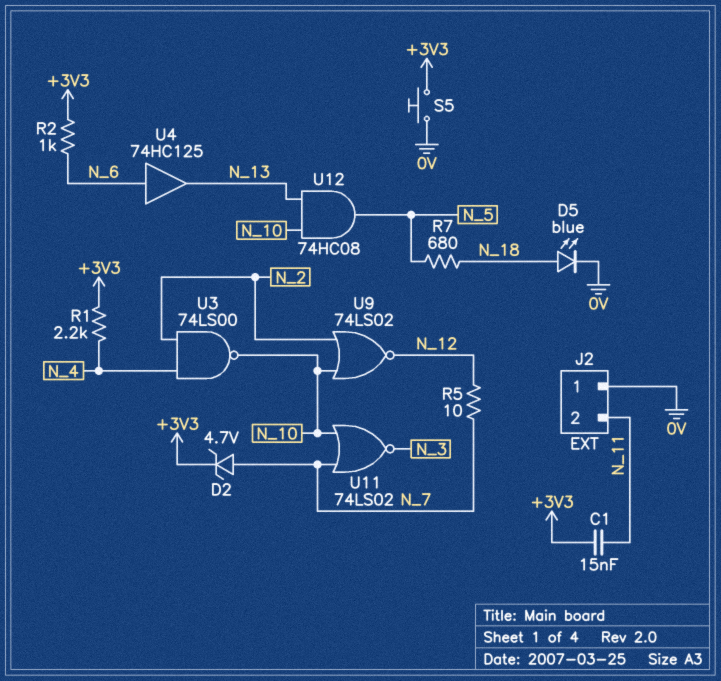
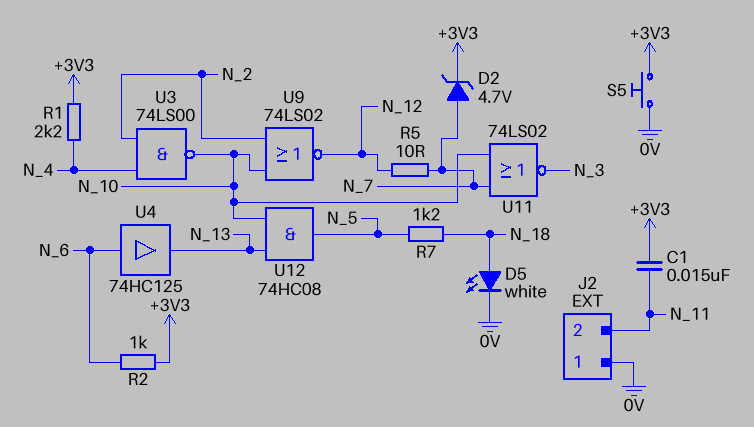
D5: LED blue (A N_18, K 0V) -> LED white (A N_18, K 0V)
R7: 680 (N_5, N_18) -> 1.2k (N_5, N_18)

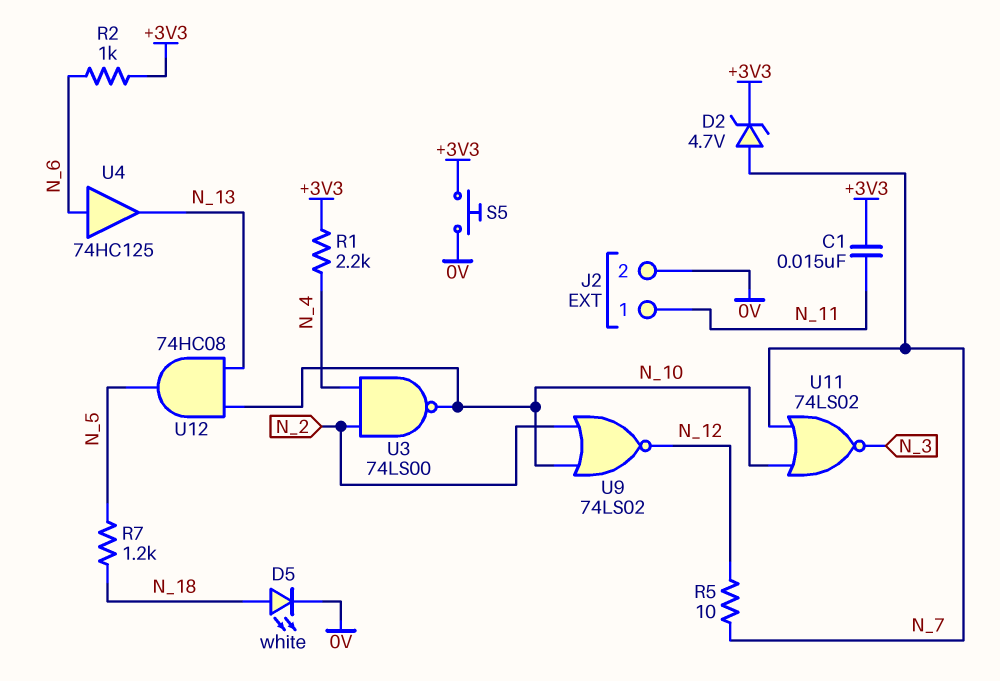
J2 pin 1: 0V -> N_11
J2 pin 2: N_11 -> 0V

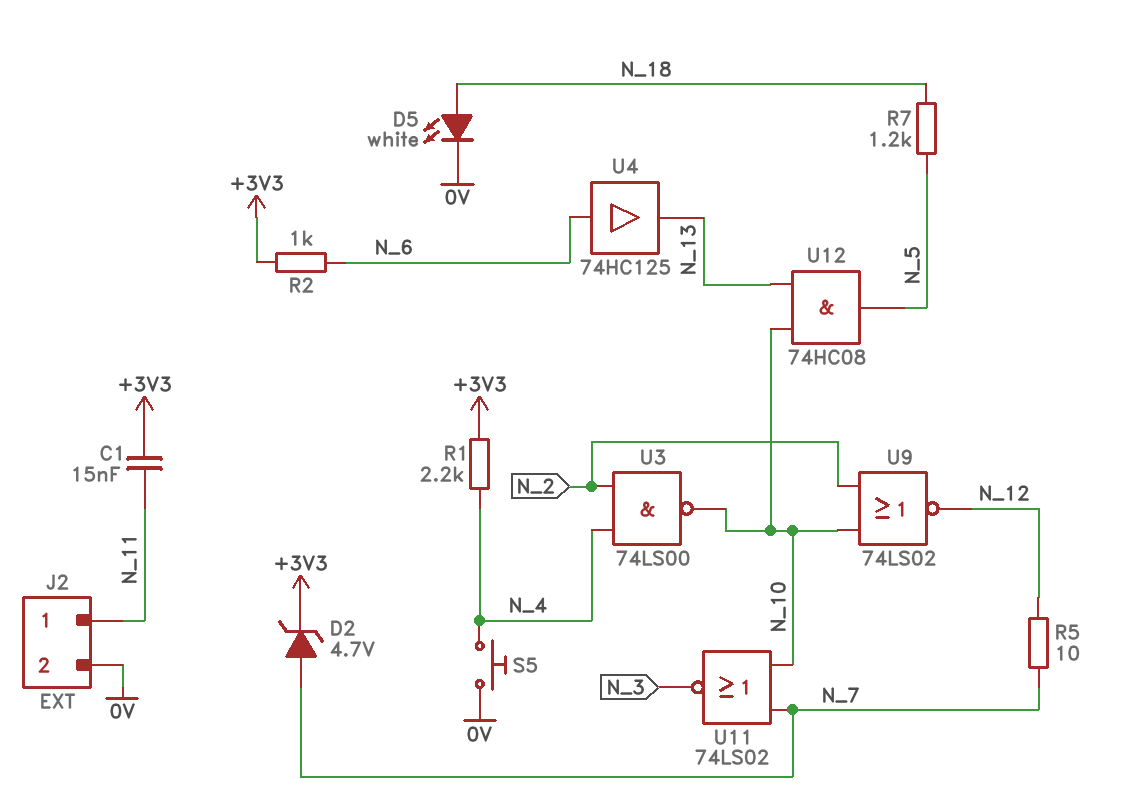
S5: button (+3V3, 0V) -> button (0V, N_4)

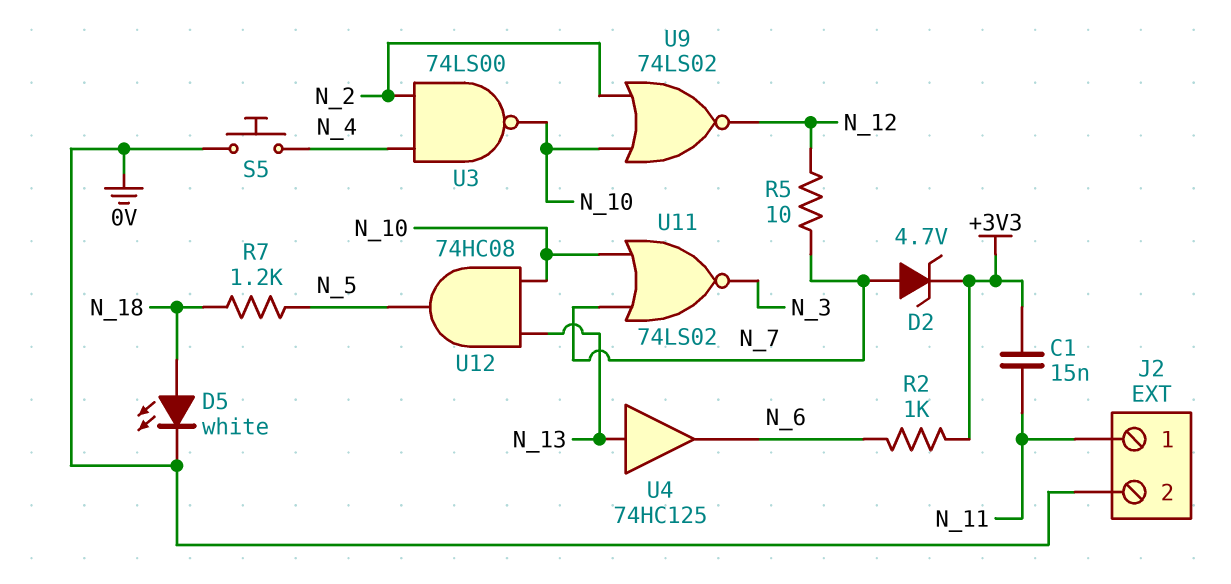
R1: 2.2k (+3V3, N_4) -> none
U4: buffer 74HC125 (in N_6, out N_13) -> buffer 74HC125 (in N_13, out N_6)

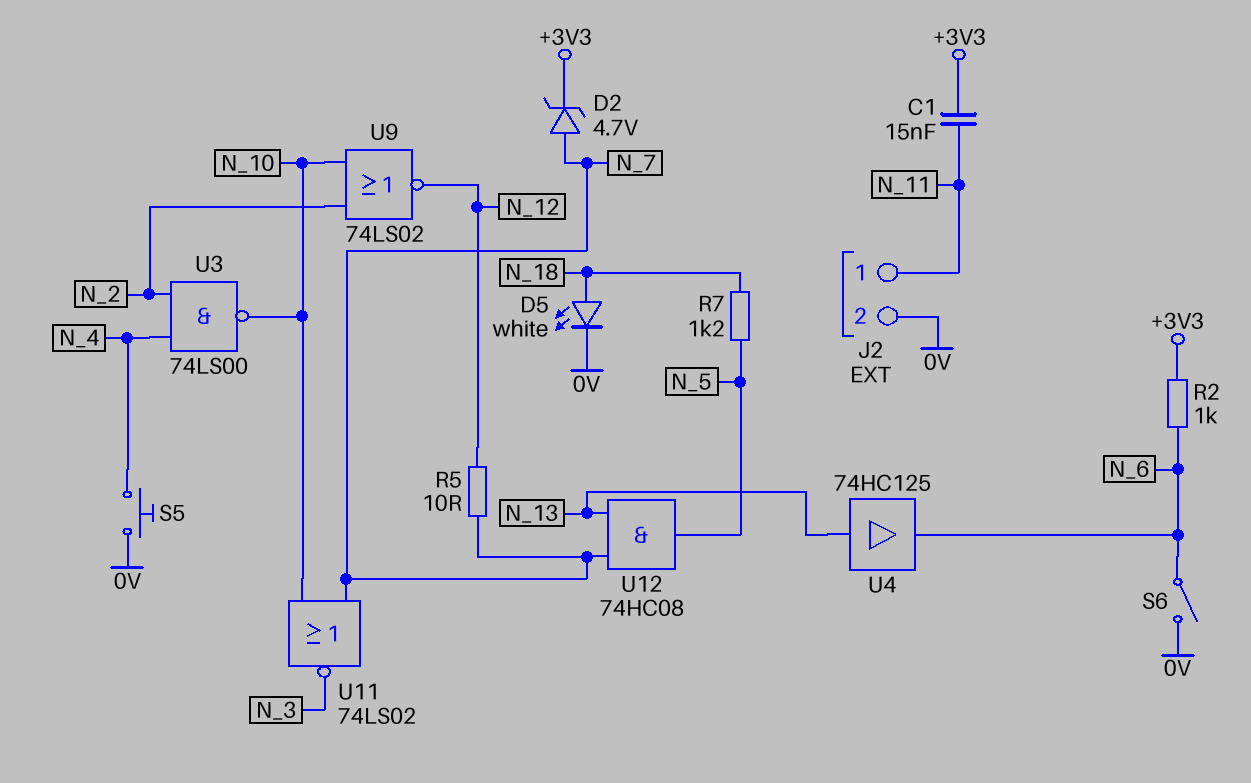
S6: none -> switch (0V, N_6)
U12: AND 74HC08 (in N_10, in N_13, out N_5) -> AND 74HC08 (in N_7, in N_13, out N_5)

